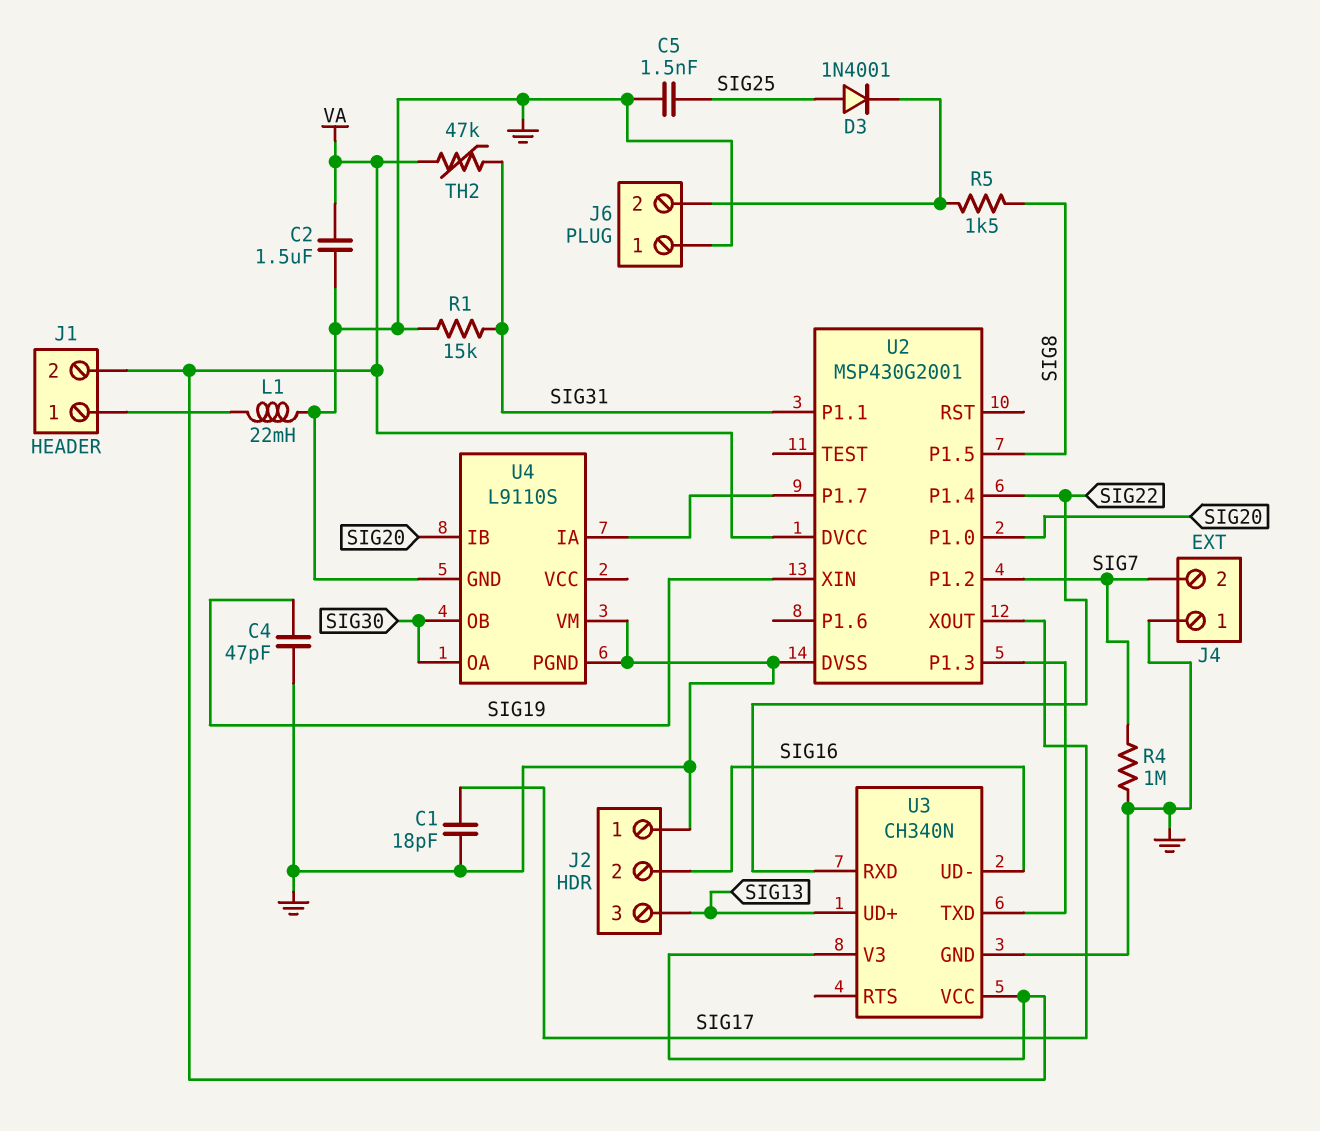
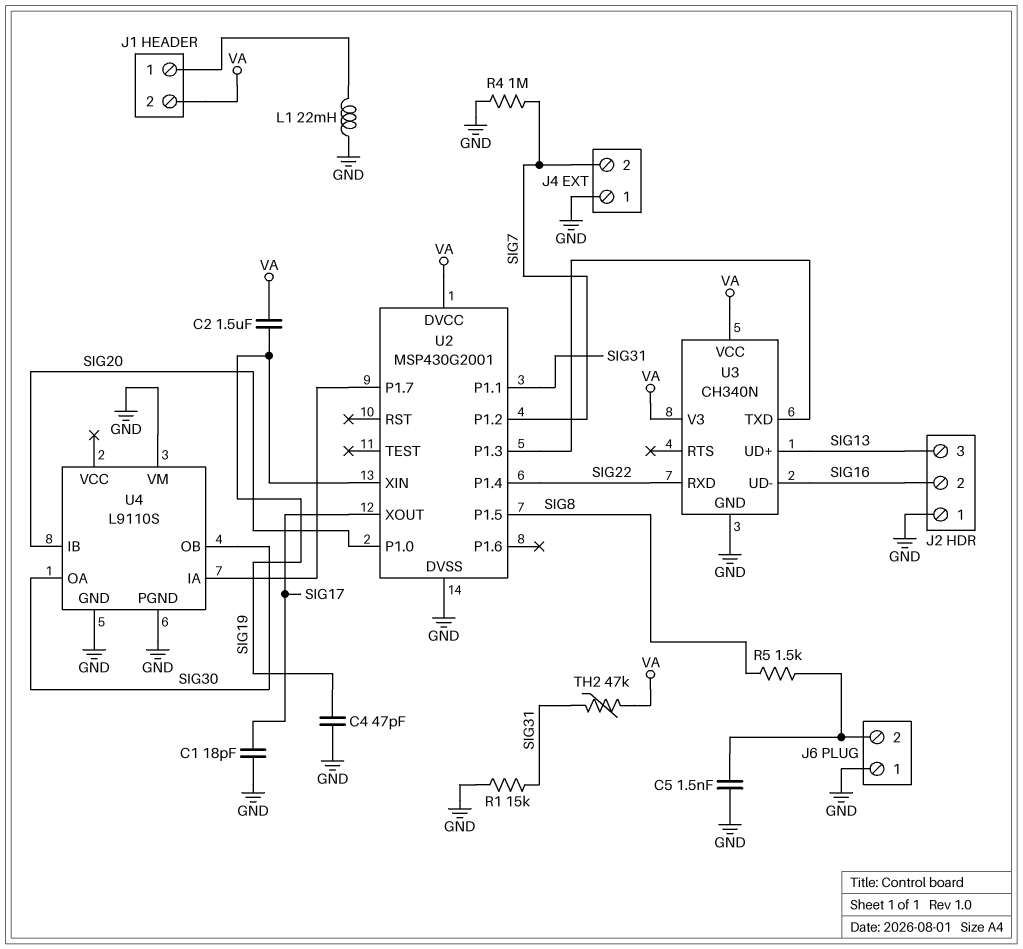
C2: 1.5uF (GND, VA) -> 1.5uF (SIG19, VA)
C5: 1.5nF (GND, SIG25) -> 1.5nF (GND, J6/2)
D3: diode 1N4001 (A SIG25, K J6/2) -> none

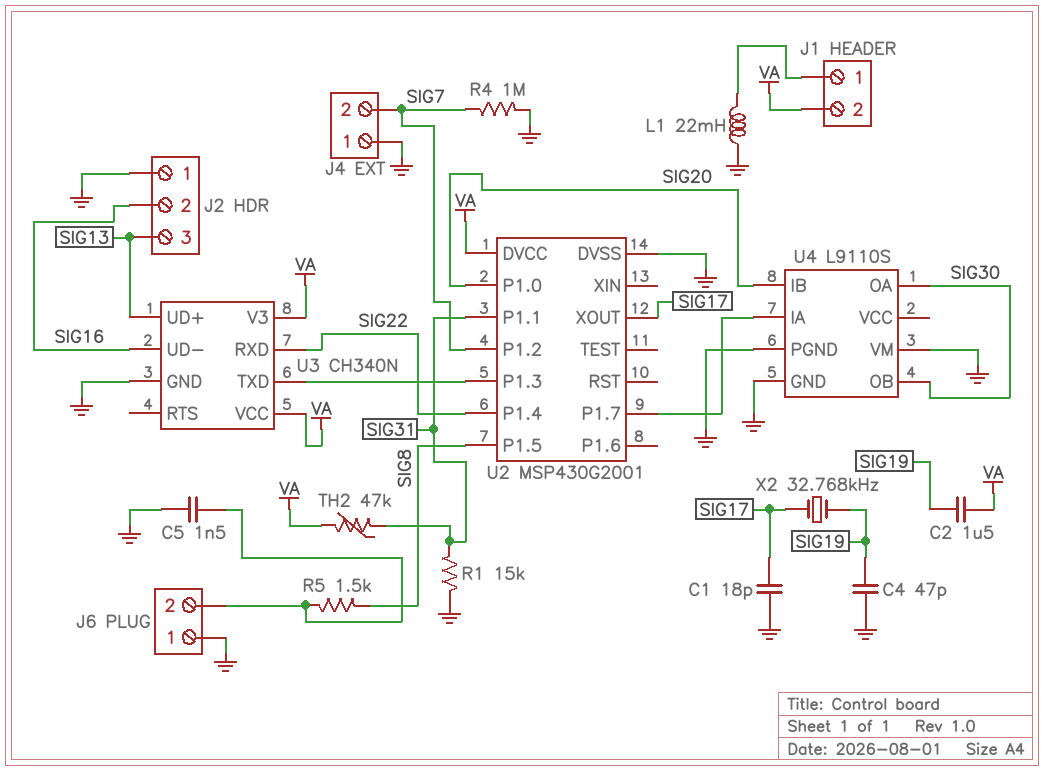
U2 pin XIN: SIG19 -> none
X2: none -> 32.768kHz (SIG17, SIG19)

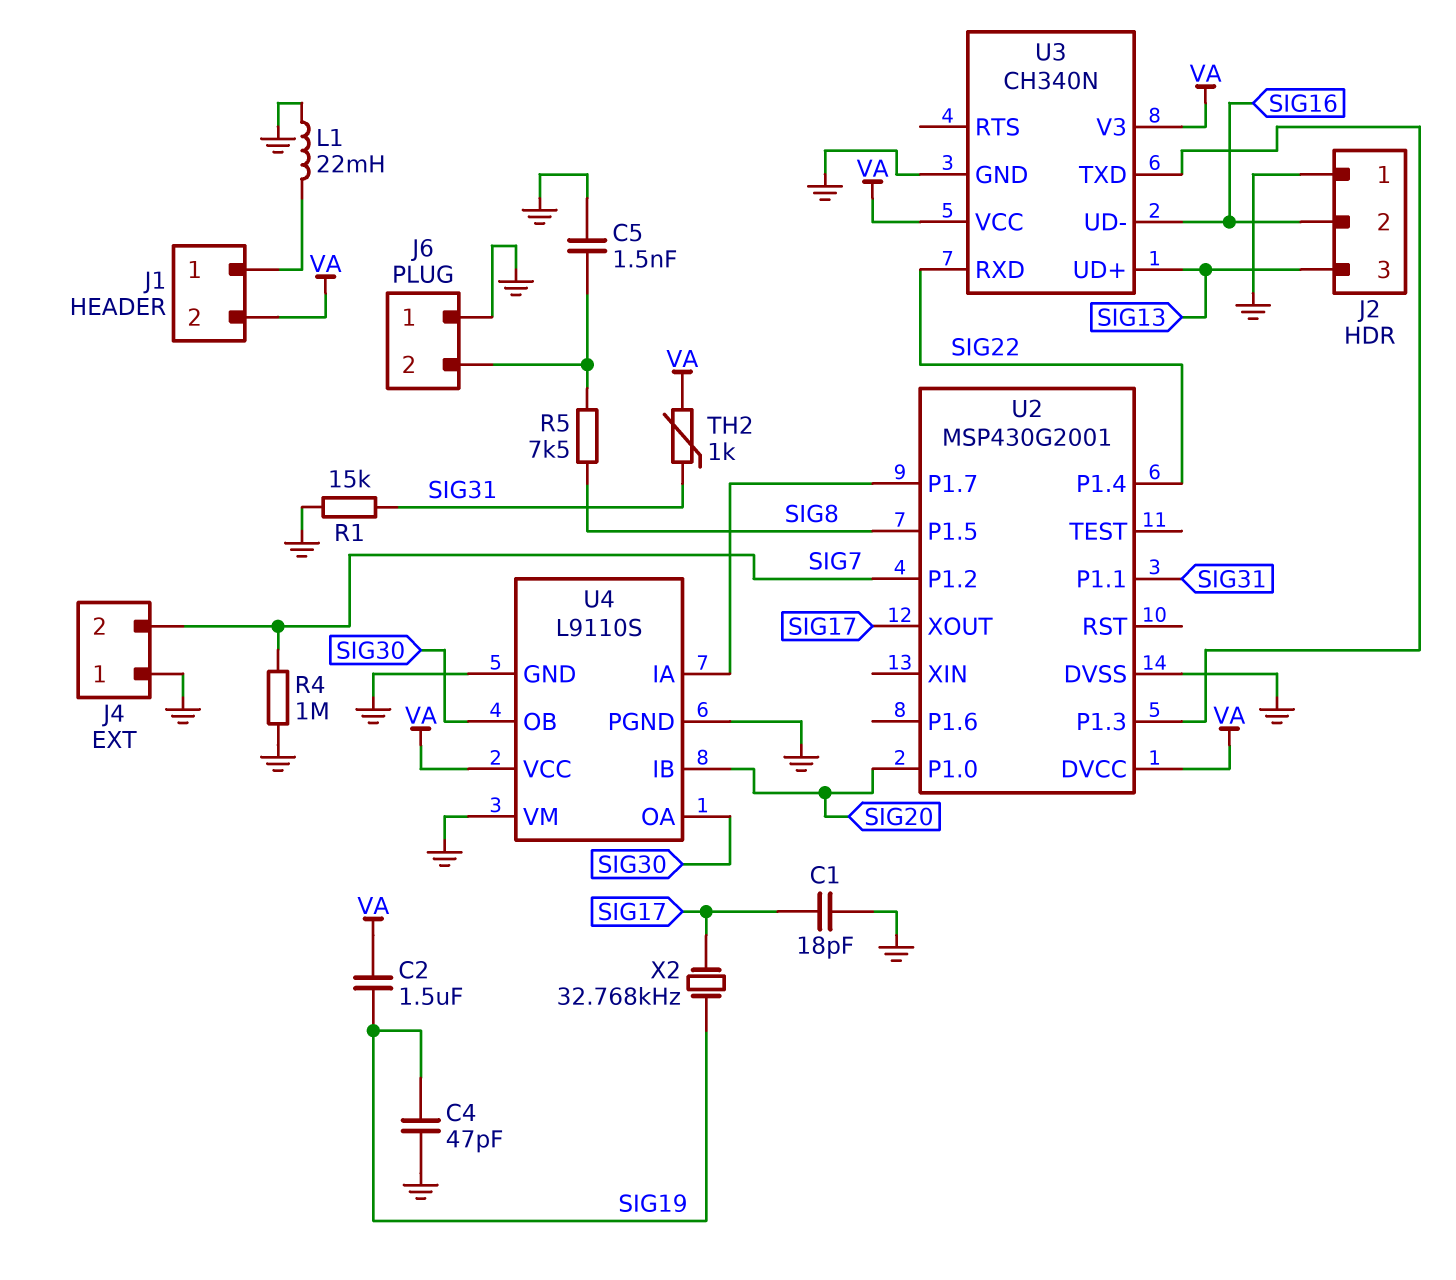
R5: 1.5k (J6/2, SIG8) -> 7.5k (J6/2, SIG8)
TH2: 47k (SIG31, VA) -> 1k (SIG31, VA)
U4 pin VCC: none -> VA

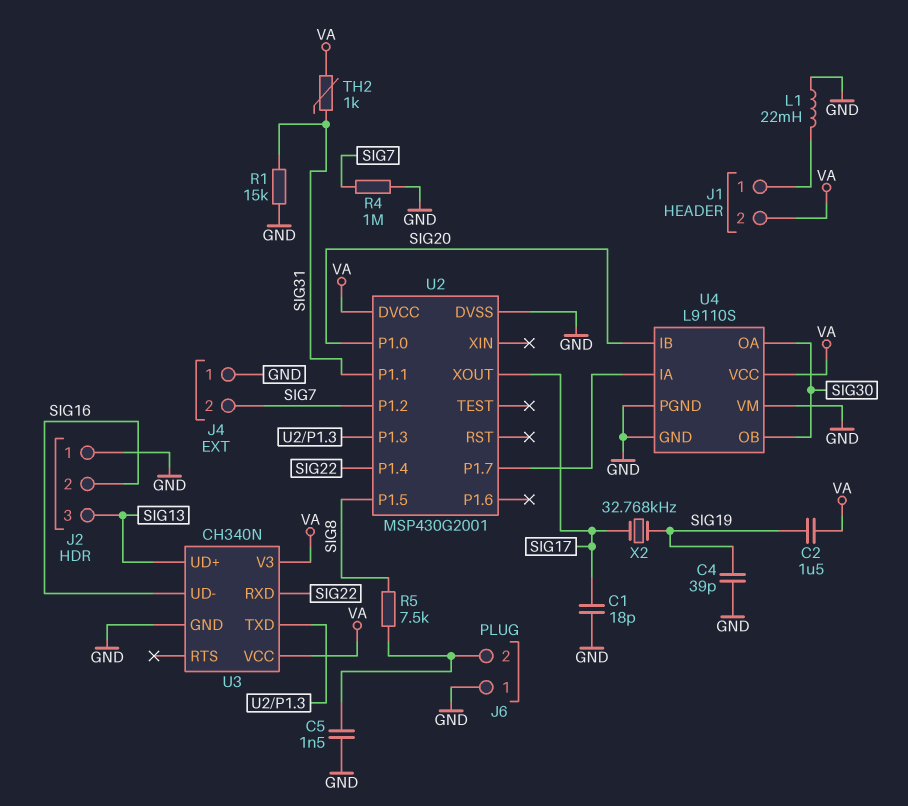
C4: 47pF (GND, SIG19) -> 39pF (GND, SIG19)

